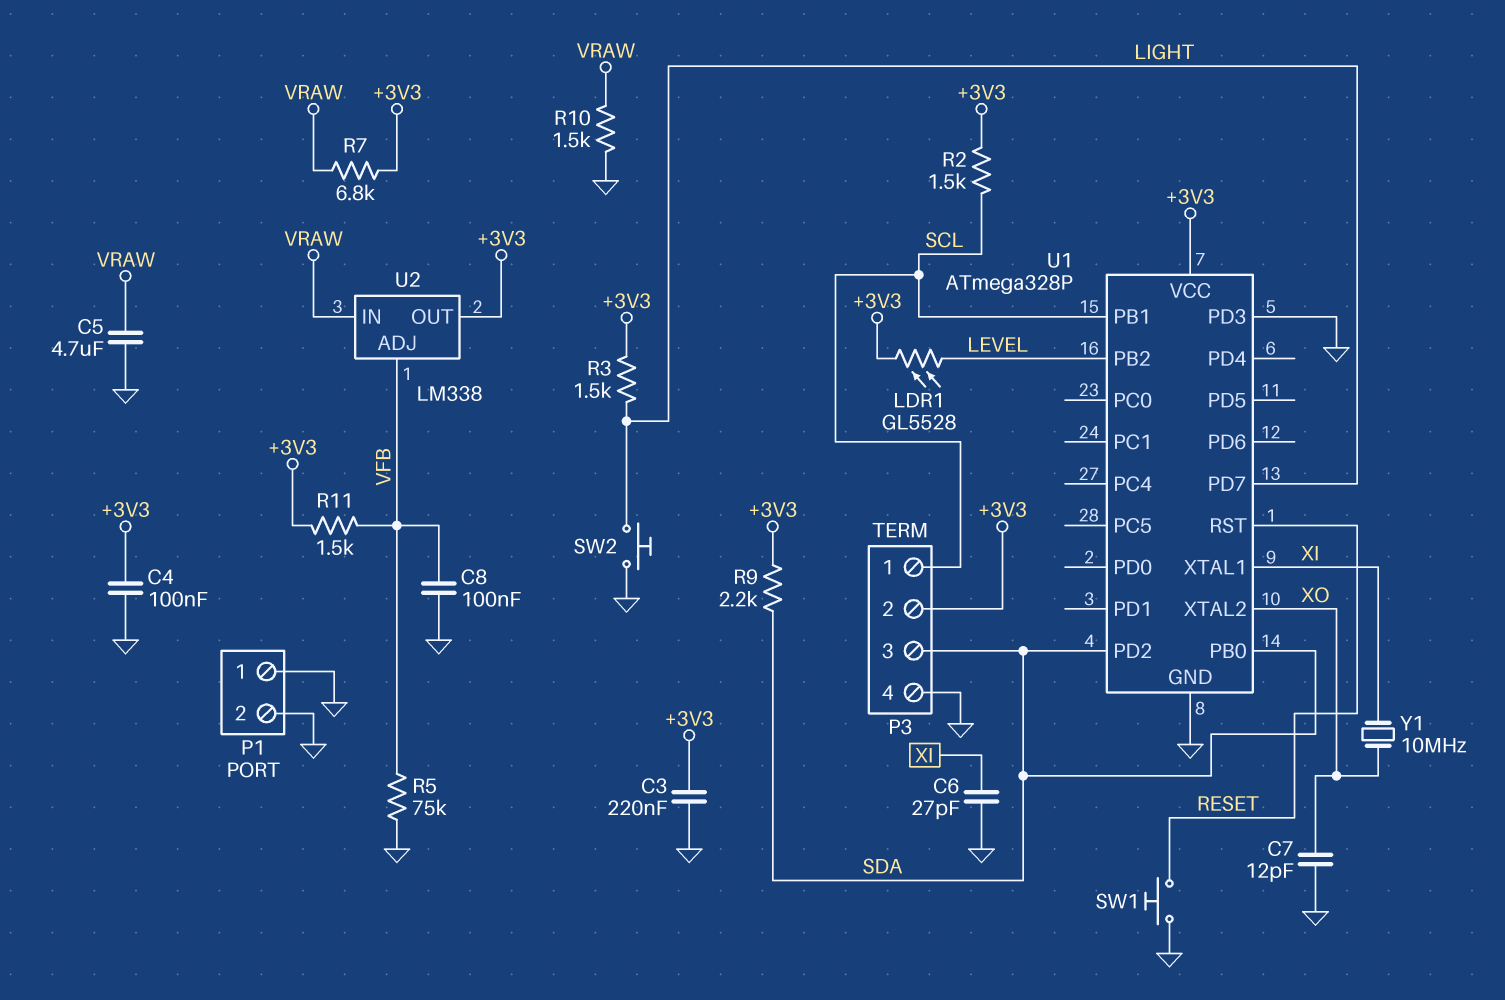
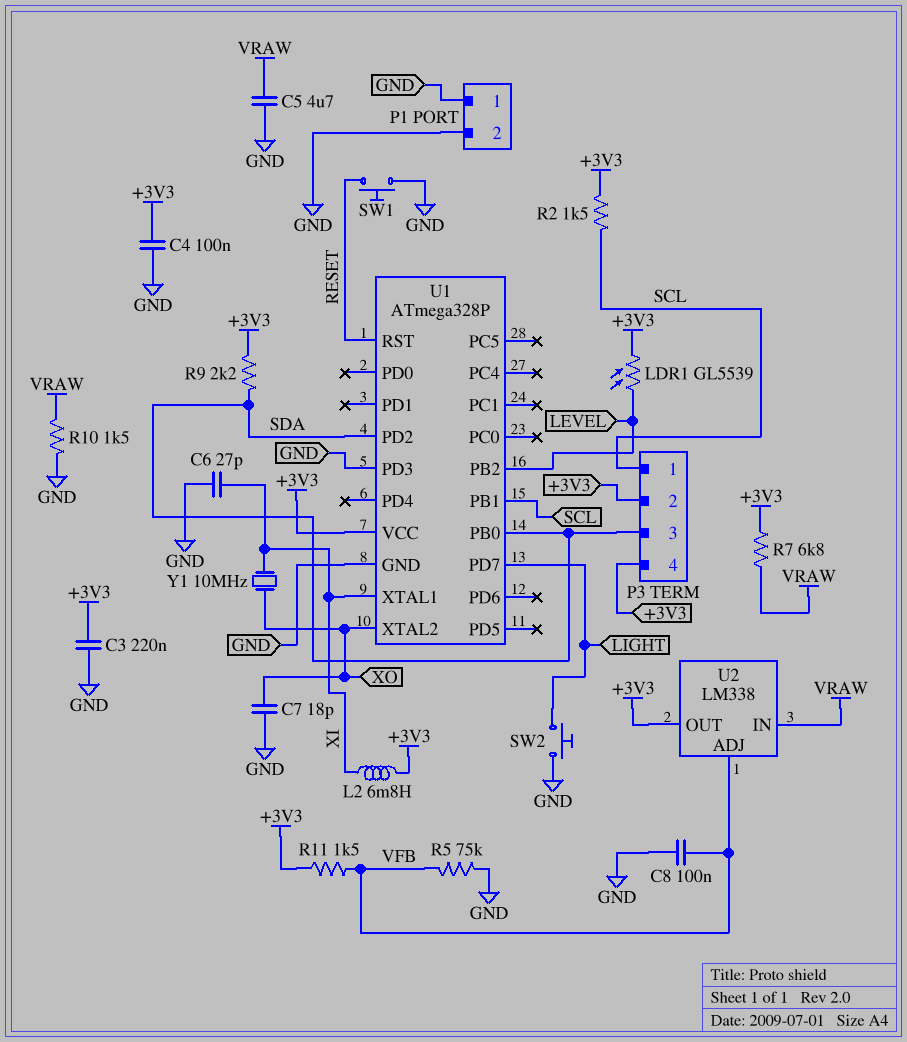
C7: 12pF (GND, XO) -> 18pF (GND, XO)
L2: none -> 6.8mH (+3V3, XI)
LDR1: GL5528 (+3V3, LEVEL) -> GL5539 (+3V3, LEVEL)
P3 pin 4: GND -> +3V3
R3: 1.5k (+3V3, LIGHT) -> none

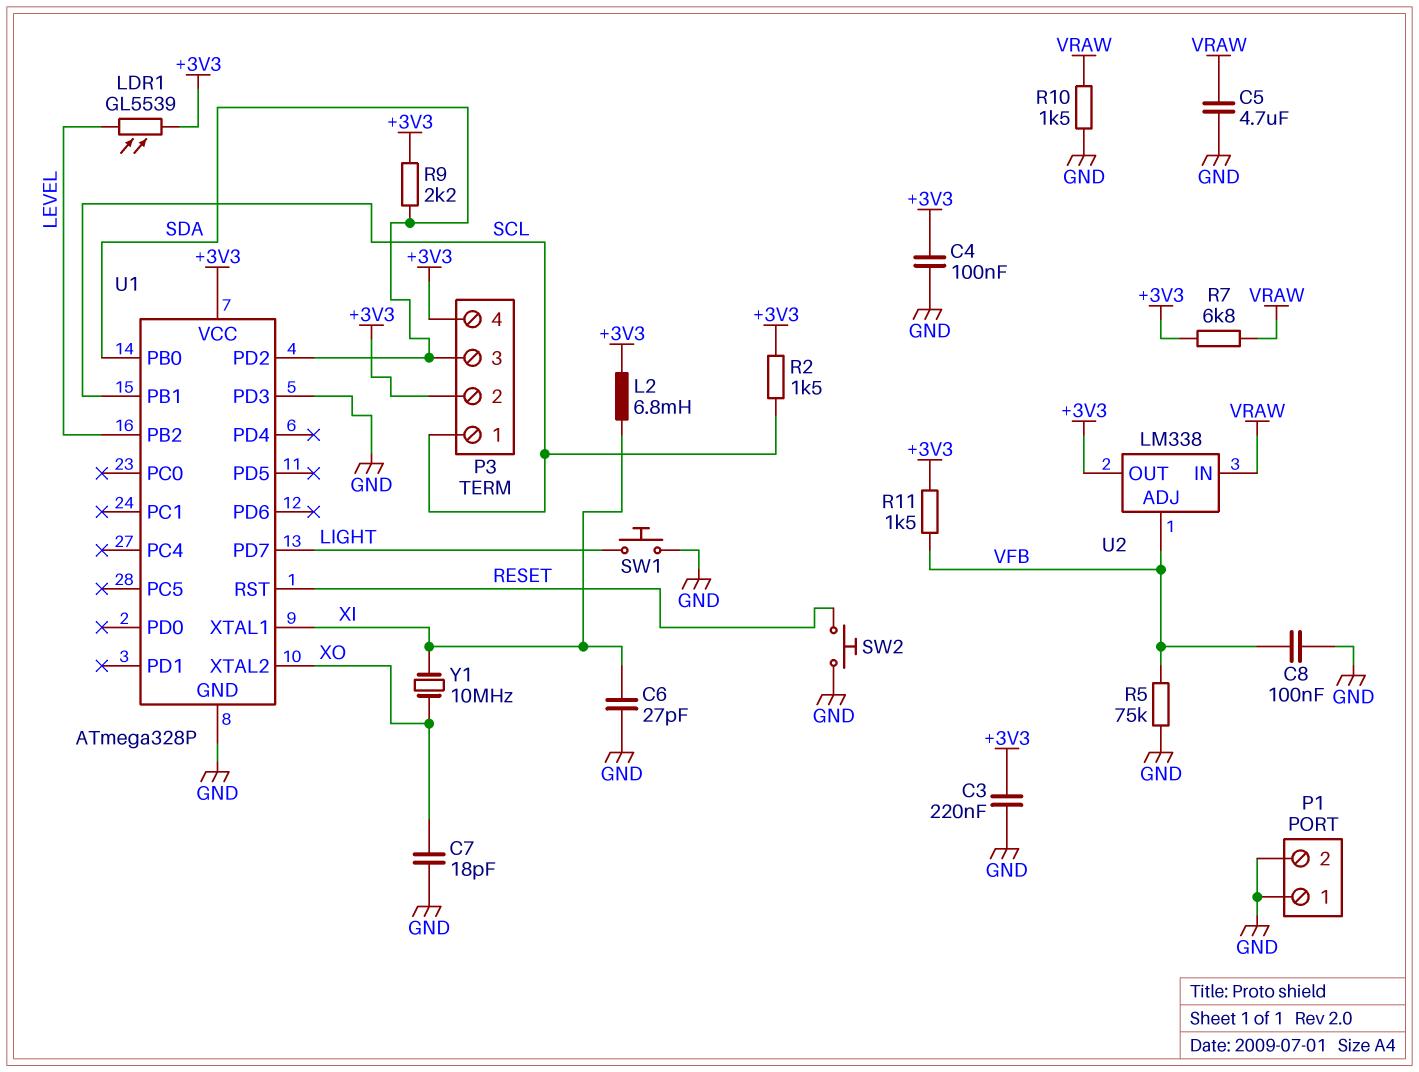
SW1: button (GND, RESET) -> button (GND, LIGHT)
SW2: button (GND, LIGHT) -> button (GND, RESET)

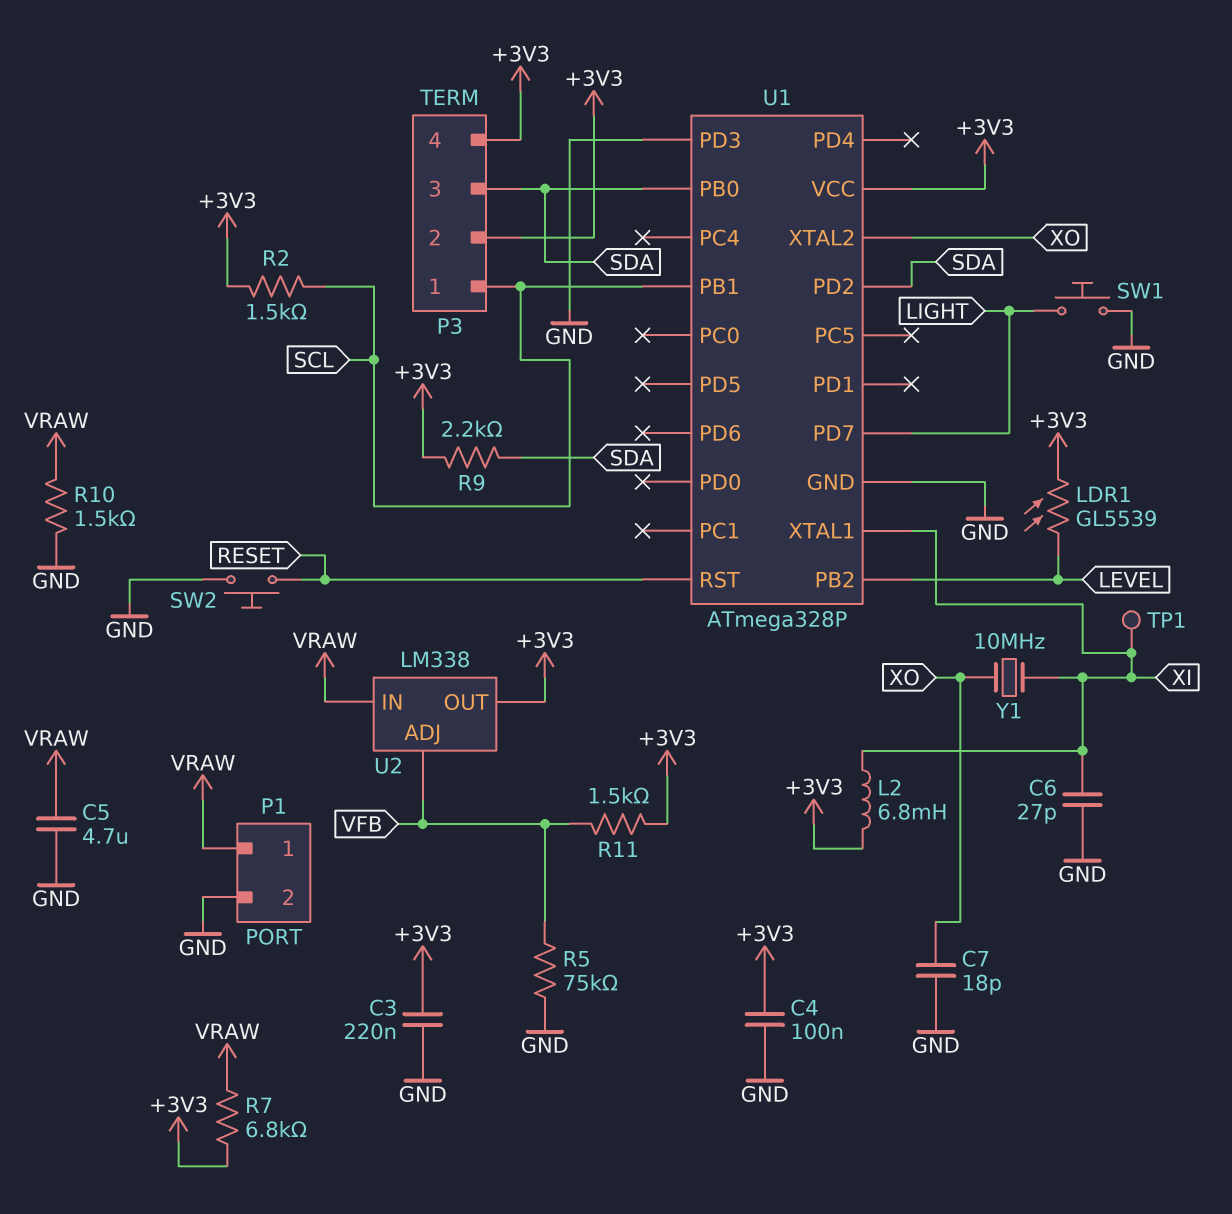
C8: 100nF (GND, VFB) -> none
P1 pin 1: GND -> VRAW
TP1: none -> test point (XI)

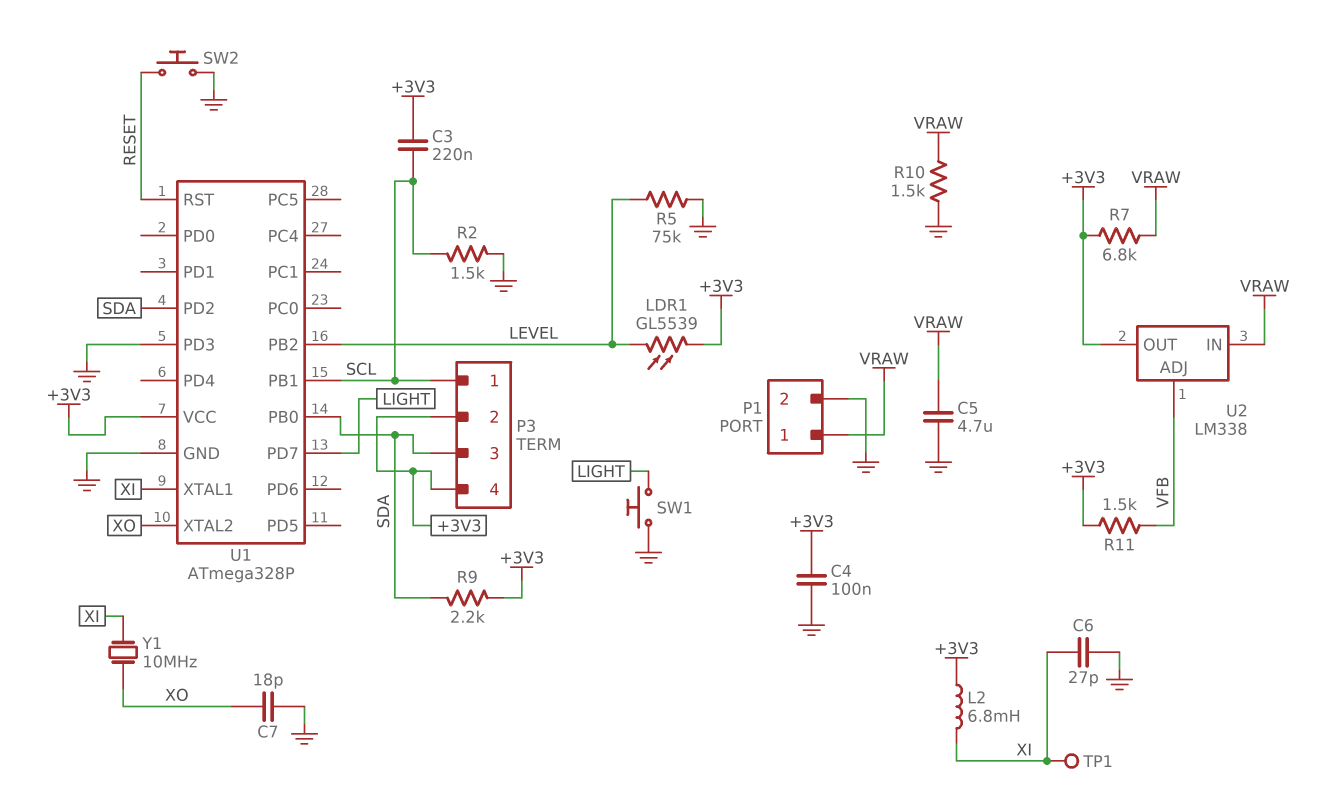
C3: 220nF (+3V3, GND) -> 220nF (+3V3, SCL)
R2: 1.5k (+3V3, SCL) -> 1.5k (GND, SCL)
R5: 75k (GND, VFB) -> 75k (GND, LEVEL)

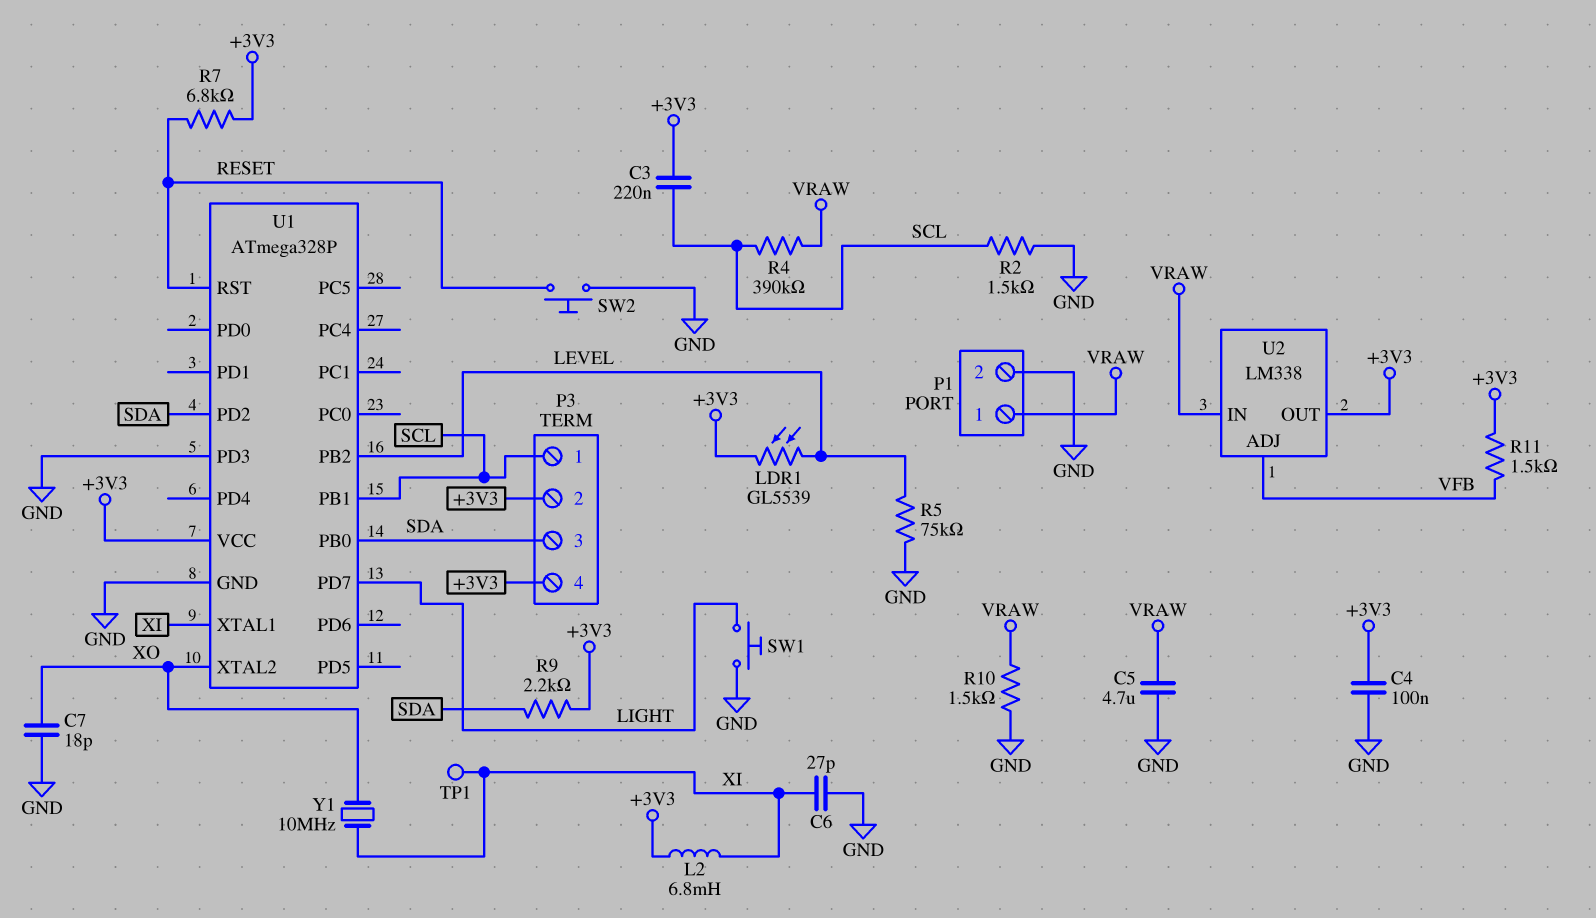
R4: none -> 390k (SCL, VRAW)
R7: 6.8k (+3V3, VRAW) -> 6.8k (+3V3, RESET)

